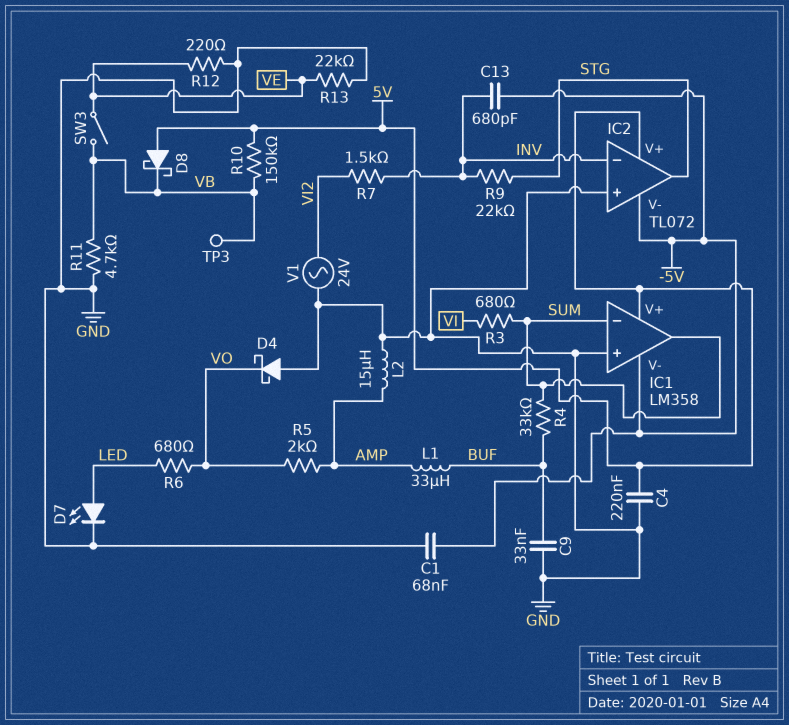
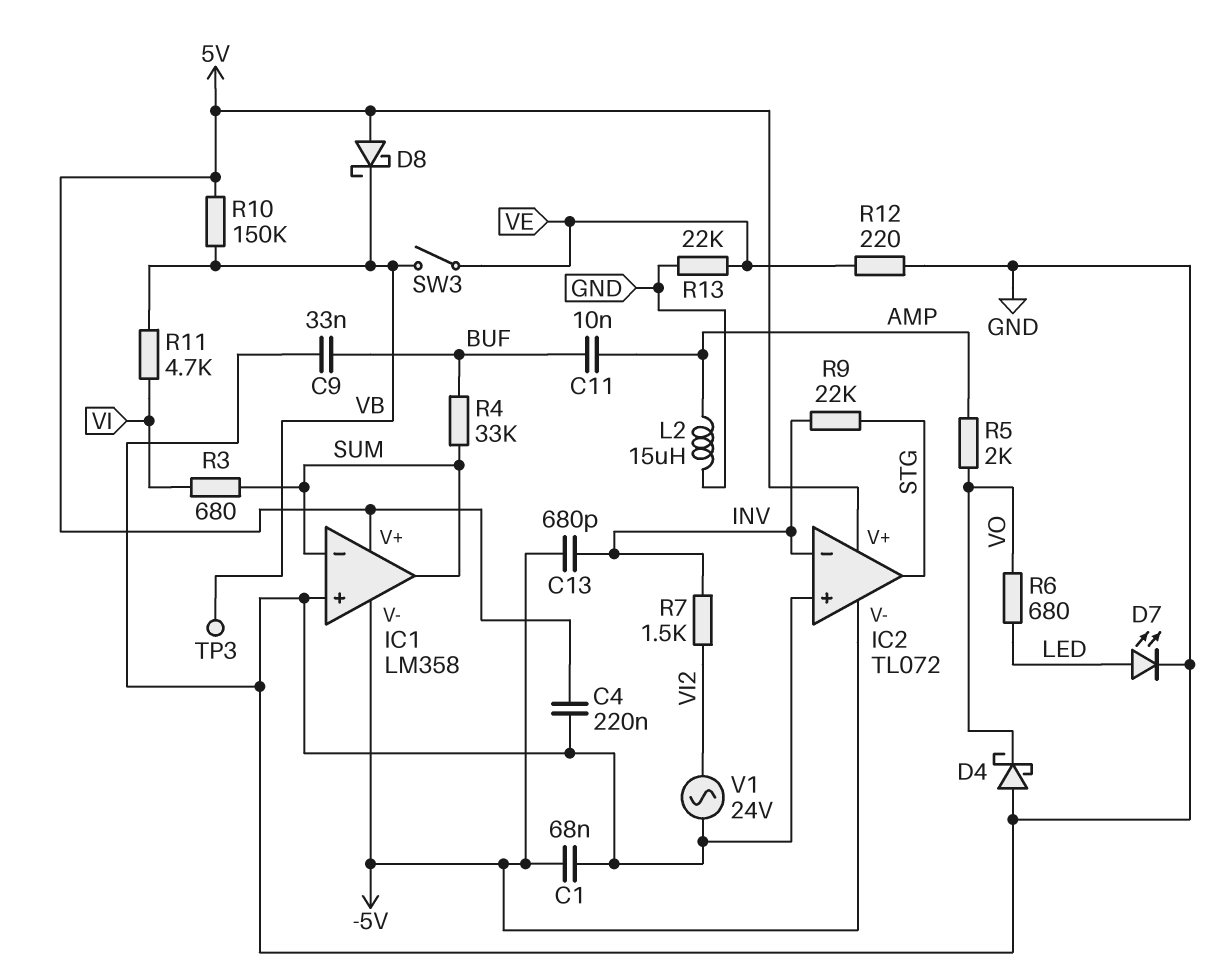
C11: none -> 10nF (AMP, BUF)
L1: 33uH (AMP, BUF) -> none
R11: 4.7k (GND, VB) -> 4.7k (VB, VI)

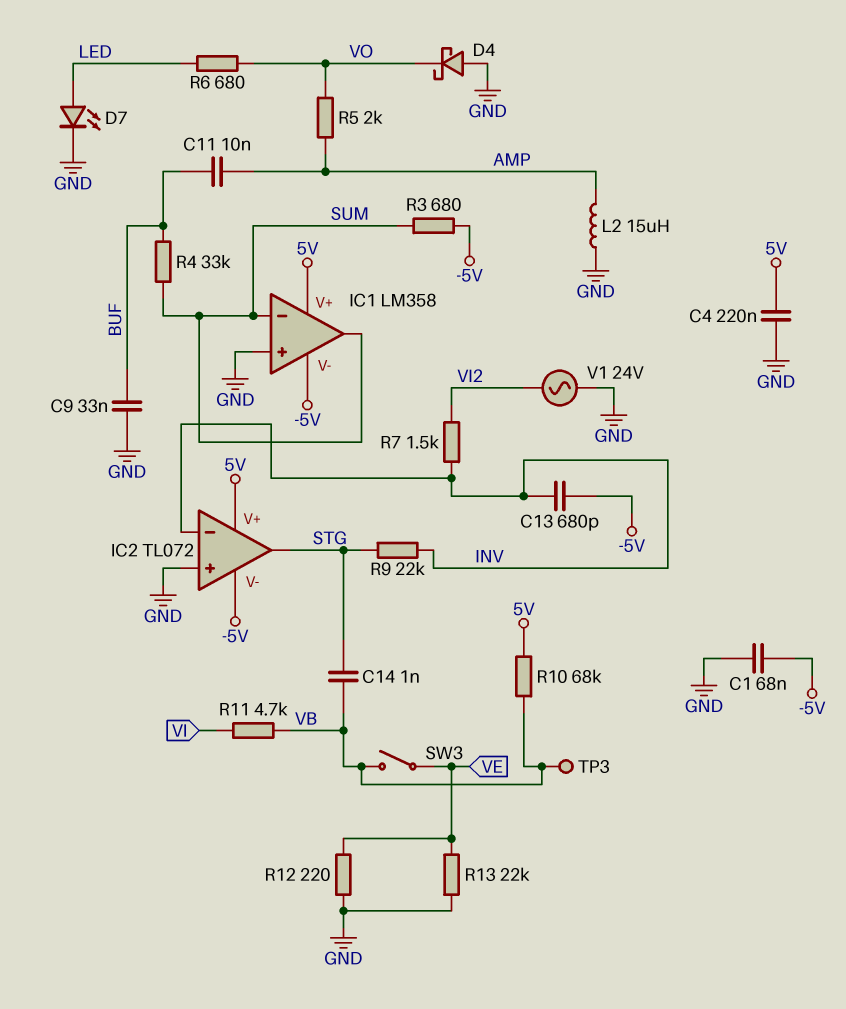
C14: none -> 1nF (STG, VB)
D8: schottky (A 5V, K VB) -> none
R3: 680 (SUM, VI) -> 680 (-5V, SUM)
R10: 150k (5V, VB) -> 68k (5V, VB)

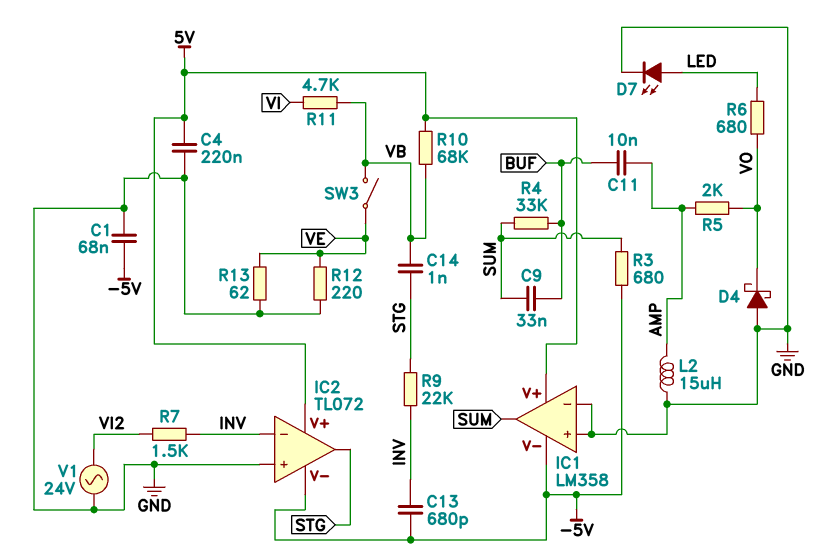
C9: 33nF (BUF, GND) -> 33nF (BUF, SUM)
IC1 pin in-: SUM -> GND
R13: 22k (GND, VE) -> 62 (GND, VE)
TP3: test point (VB) -> none

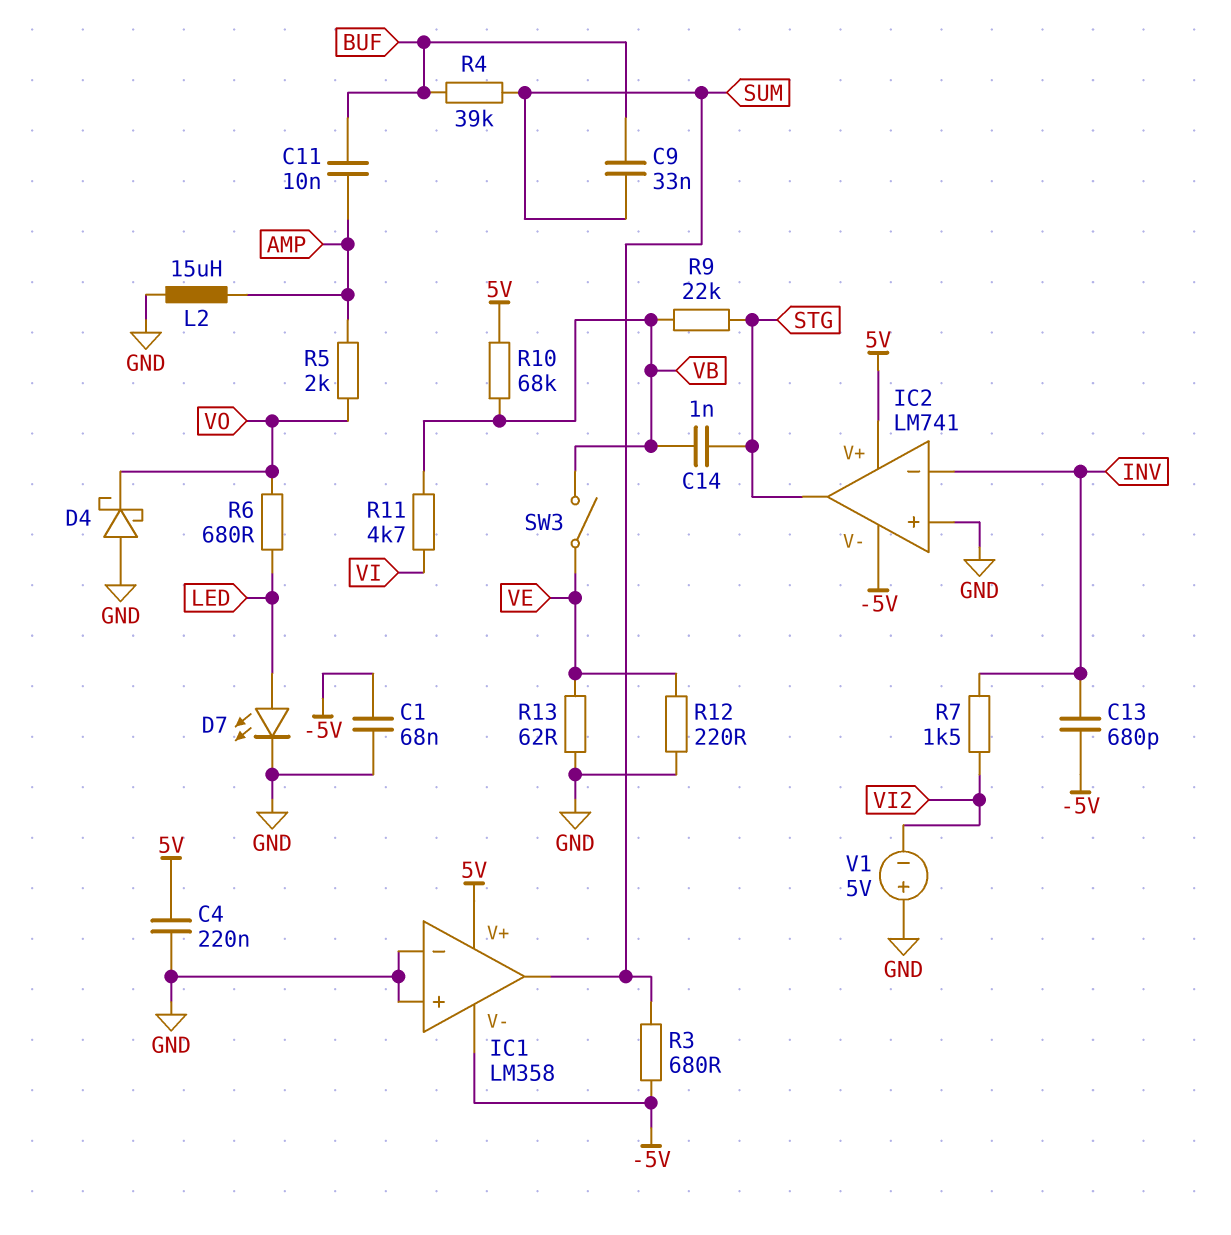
IC2: TL072 -> LM741
R4: 33k (BUF, SUM) -> 39k (BUF, SUM)
R9: 22k (INV, STG) -> 22k (STG, VB)
V1: AC 24V (GND, VI2) -> 5V (plus GND, minus VI2)

